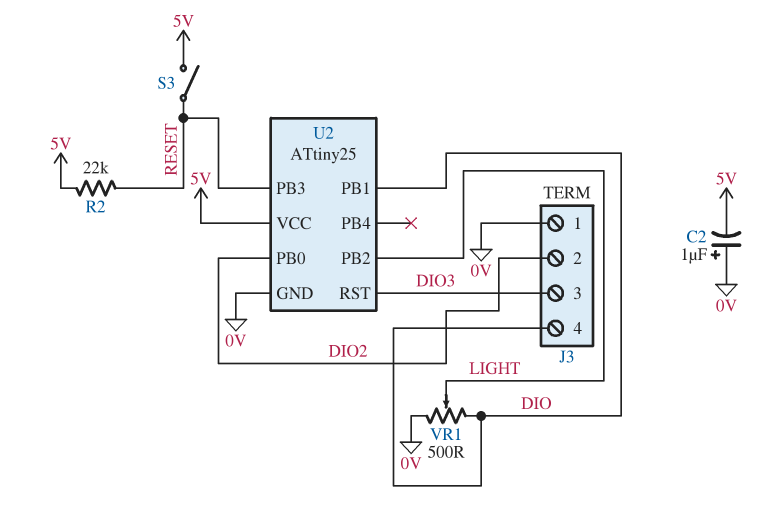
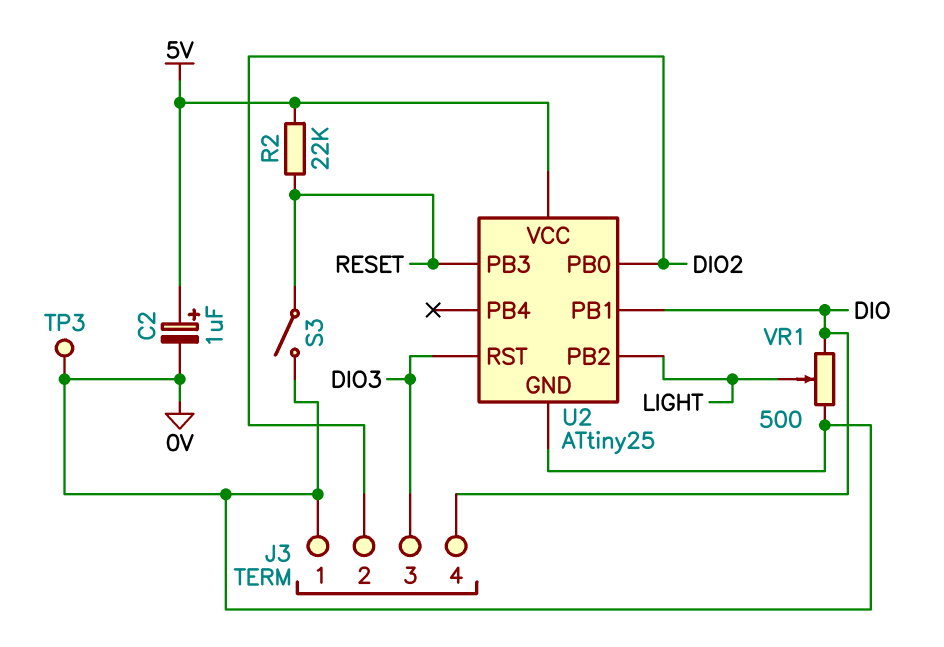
C2: 1uF (plus 0V, minus 5V) -> 1uF (plus 5V, minus 0V)
S3: switch (5V, RESET) -> switch (0V, RESET)
TP3: none -> test point (0V)

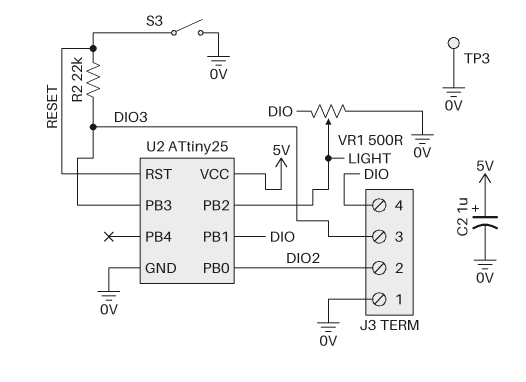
R2: 22k (5V, RESET) -> 22k (DIO3, RESET)
U2 pin PB3: RESET -> DIO3
U2 pin RST: DIO3 -> RESET

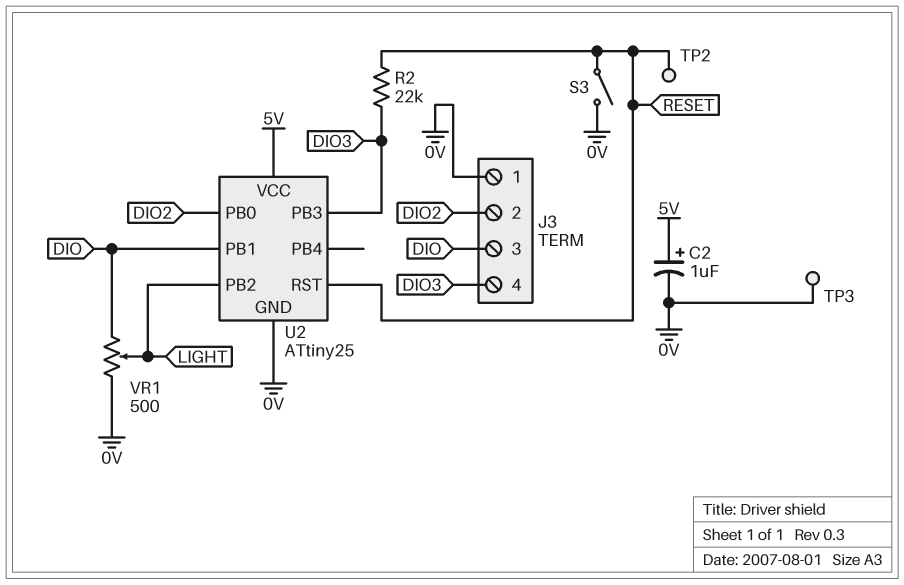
J3 pin 3: DIO3 -> DIO
J3 pin 4: DIO -> DIO3
TP2: none -> test point (RESET)

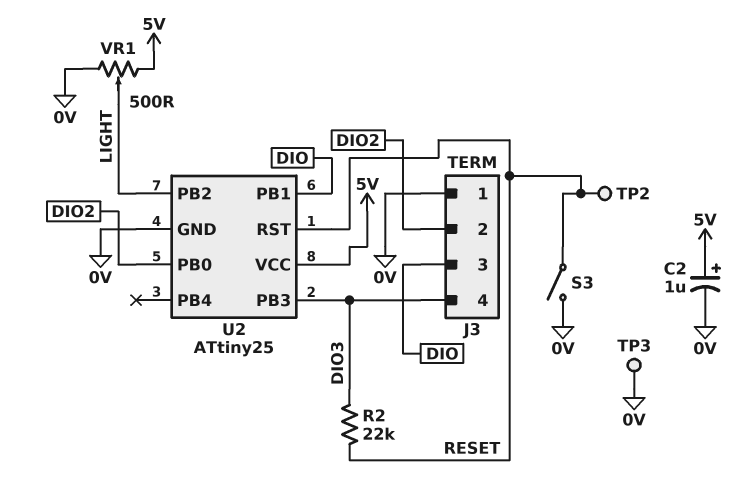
VR1: 500 (0V, DIO, wiper LIGHT) -> 500 (0V, 5V, wiper LIGHT)

